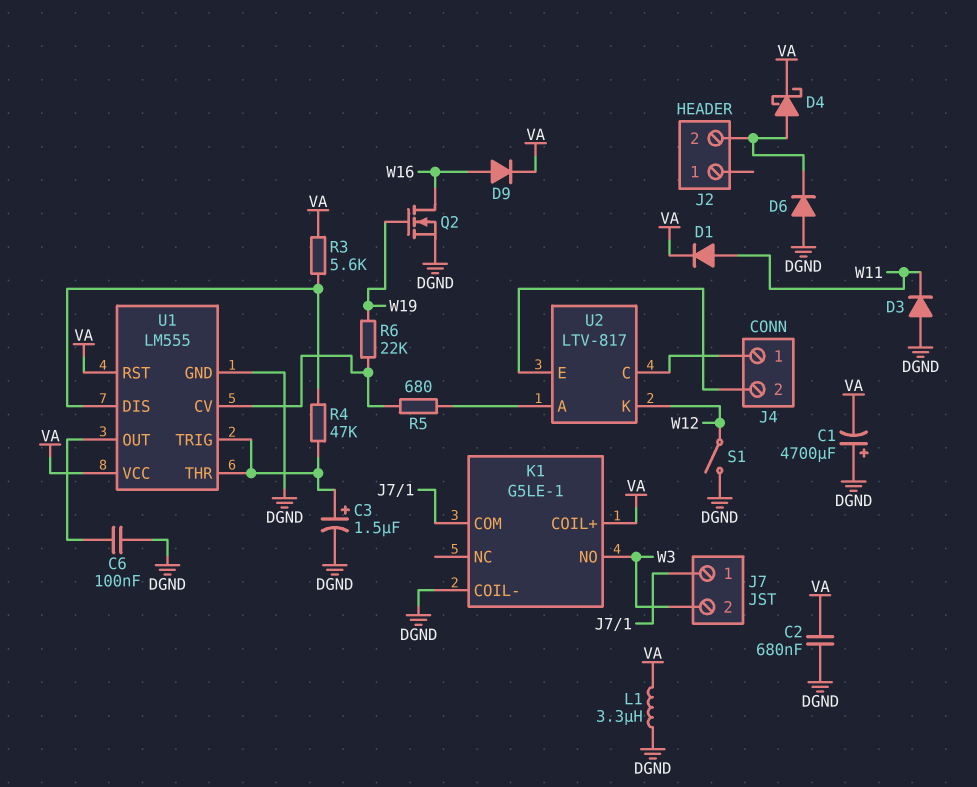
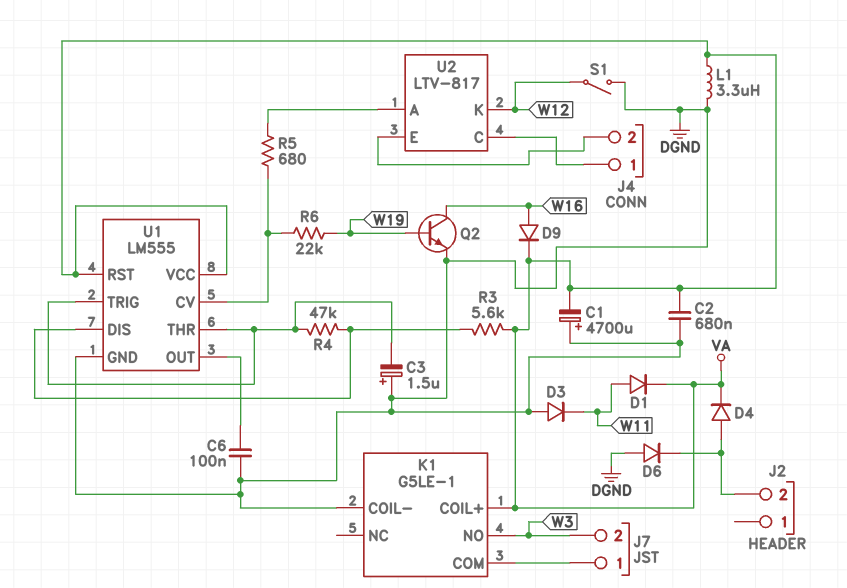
C3: 1.5uF (plus U1/THR, minus DGND) -> 1.5uF (plus DGND, minus U1/THR)
D4: schottky (A J2/2, K VA) -> diode (A J2/2, K VA)
Q2: NMOS (G W19, D W16, S DGND) -> NPN (B W19, C W16, E DGND)

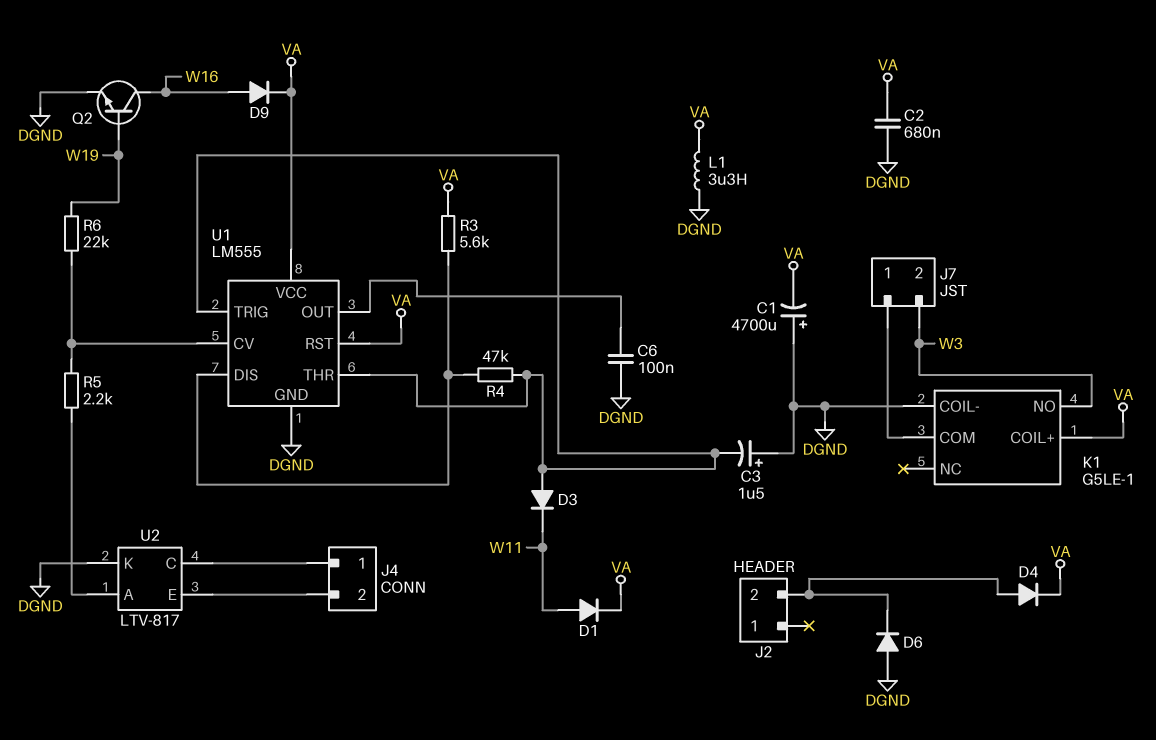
D3: diode (A DGND, K W11) -> diode (A U1/THR, K W11)
R5: 680 (U1/CV, U2/A) -> 2.2k (U1/CV, U2/A)
S1: switch (DGND, W12) -> none
U2 pin K: W12 -> DGND

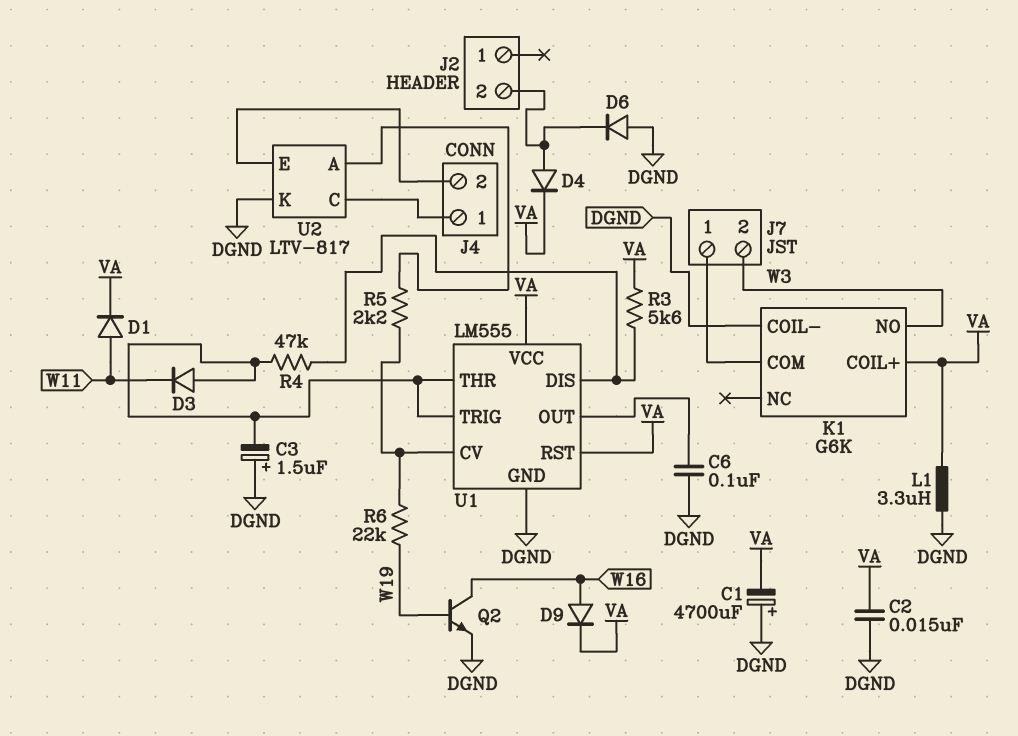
C2: 680nF (DGND, VA) -> 15nF (DGND, VA)
K1: G5LE-1 -> G6K

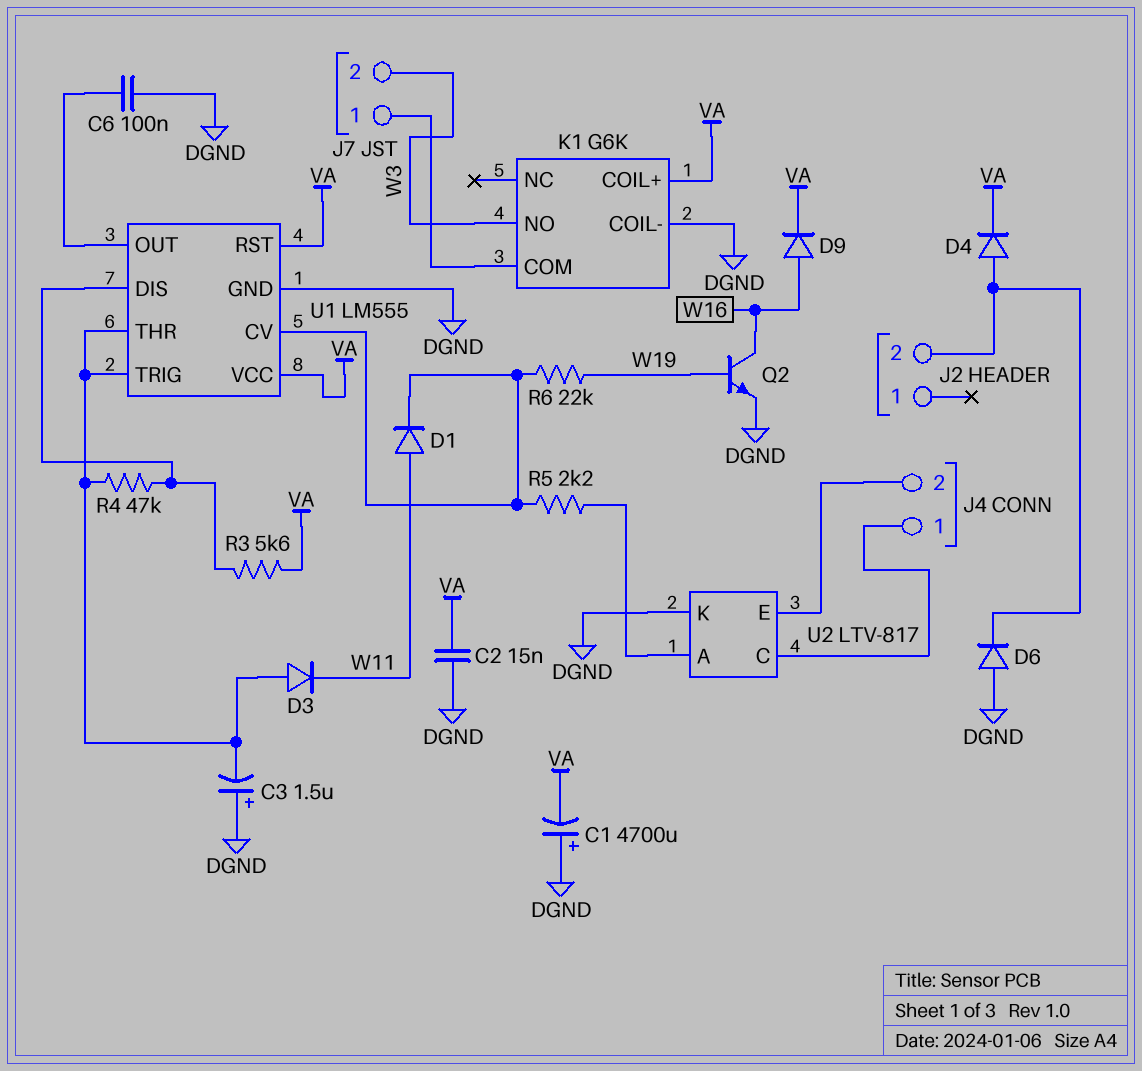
D1: diode (A W11, K VA) -> diode (A W11, K U1/CV)
L1: 3.3uH (DGND, VA) -> none

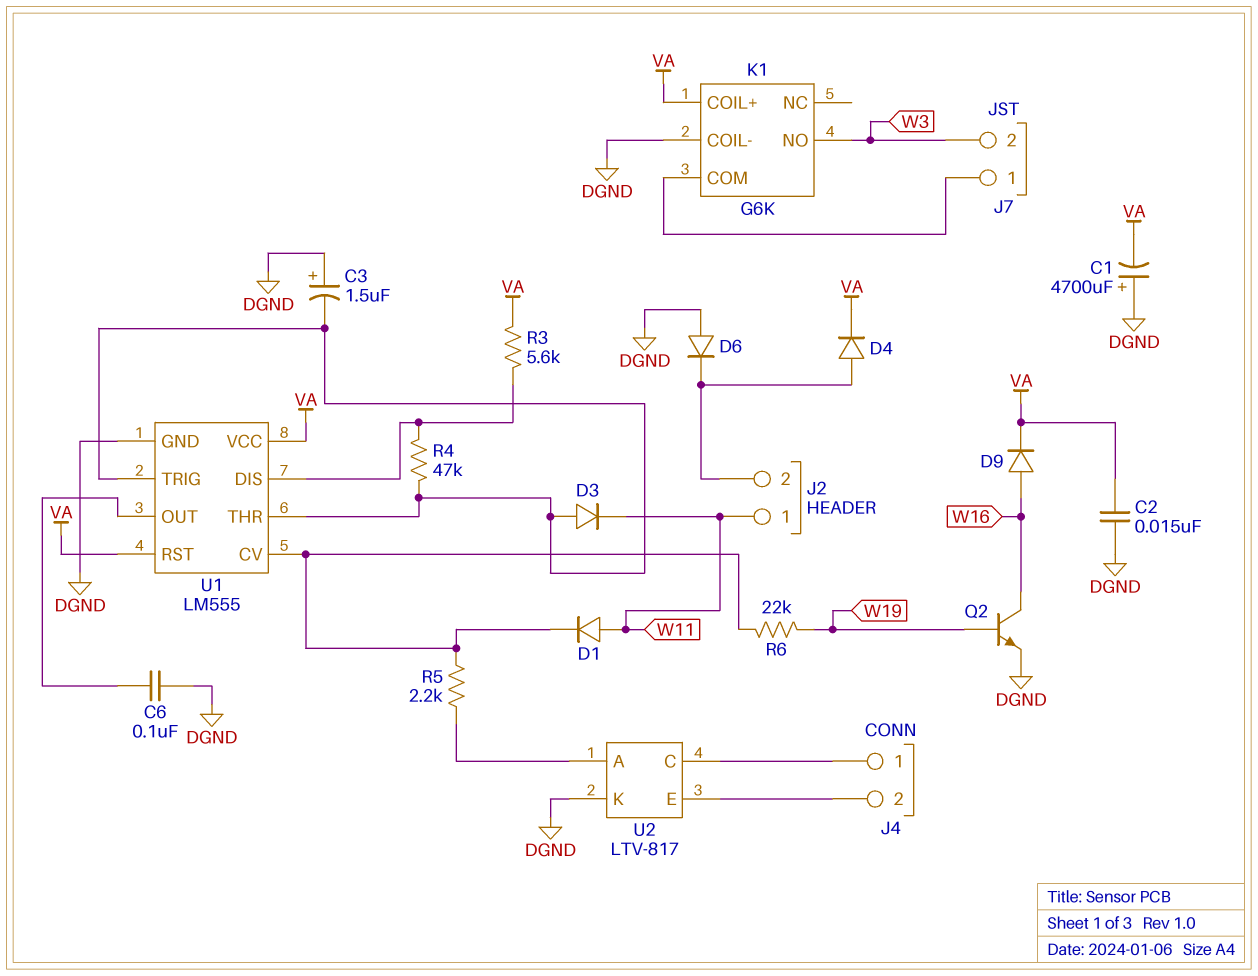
J2 pin 1: none -> W11

